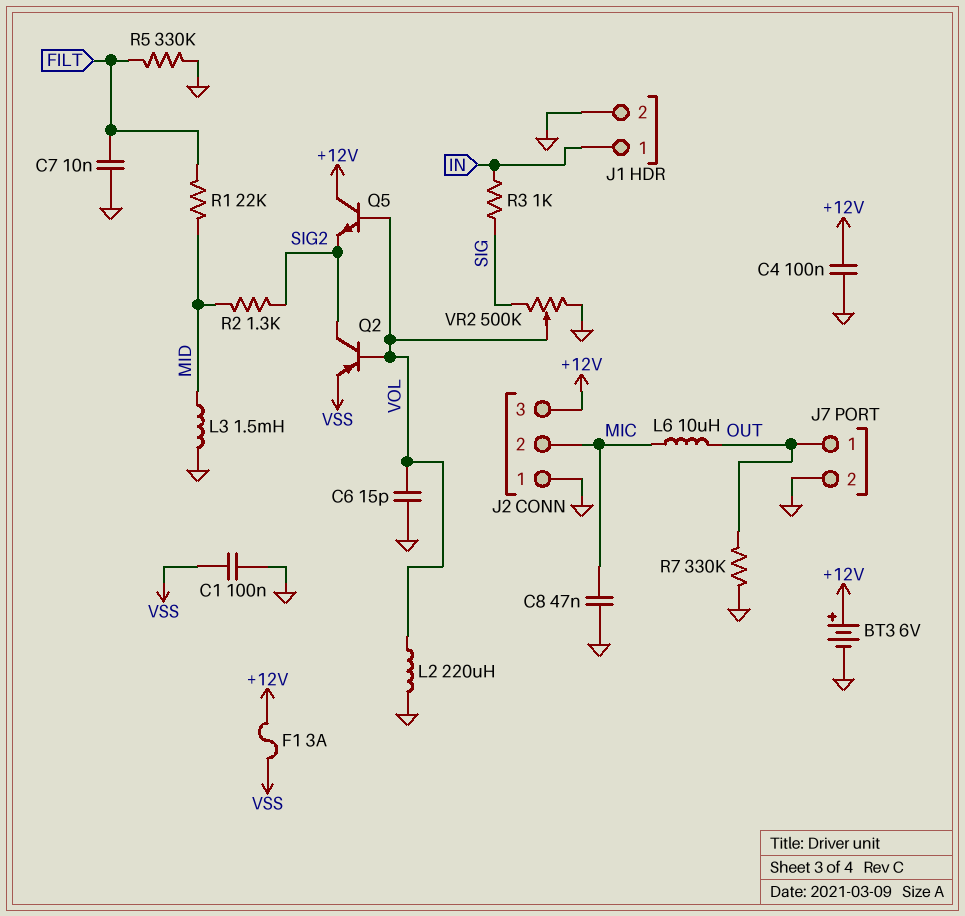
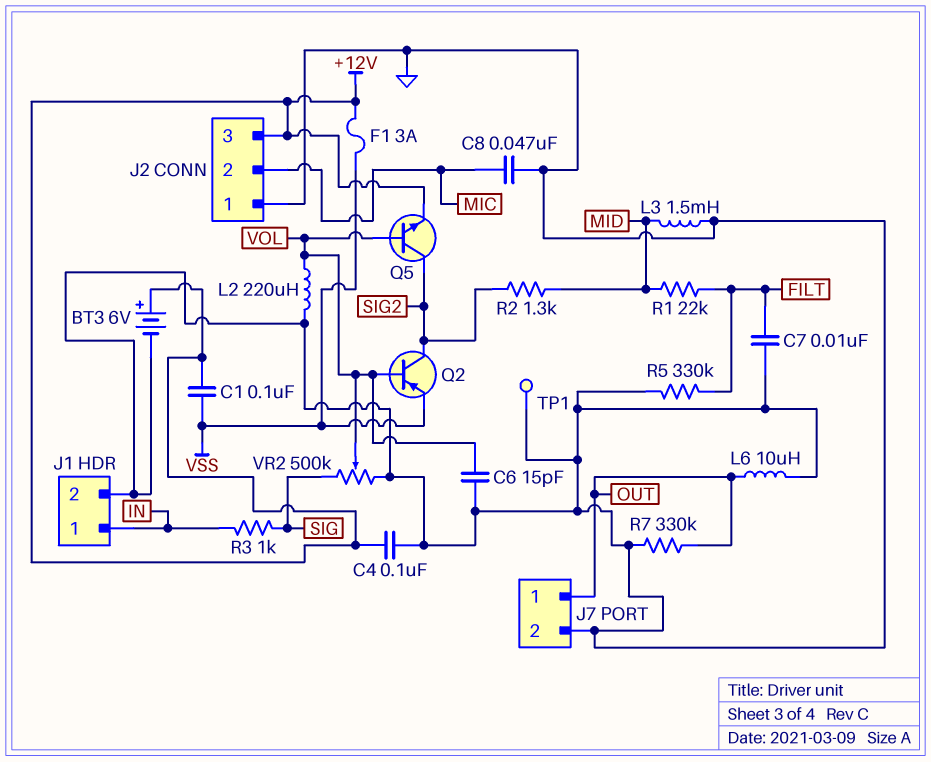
C1: 100nF (GND, VSS) -> 100nF (+12V, VSS)
L6: 10uH (MIC, OUT) -> 10uH (GND, OUT)
Q5: NPN (B VOL, C +12V, E SIG2) -> NPN (B VOL, C SIG2, E +12V)
TP1: none -> test point (GND)

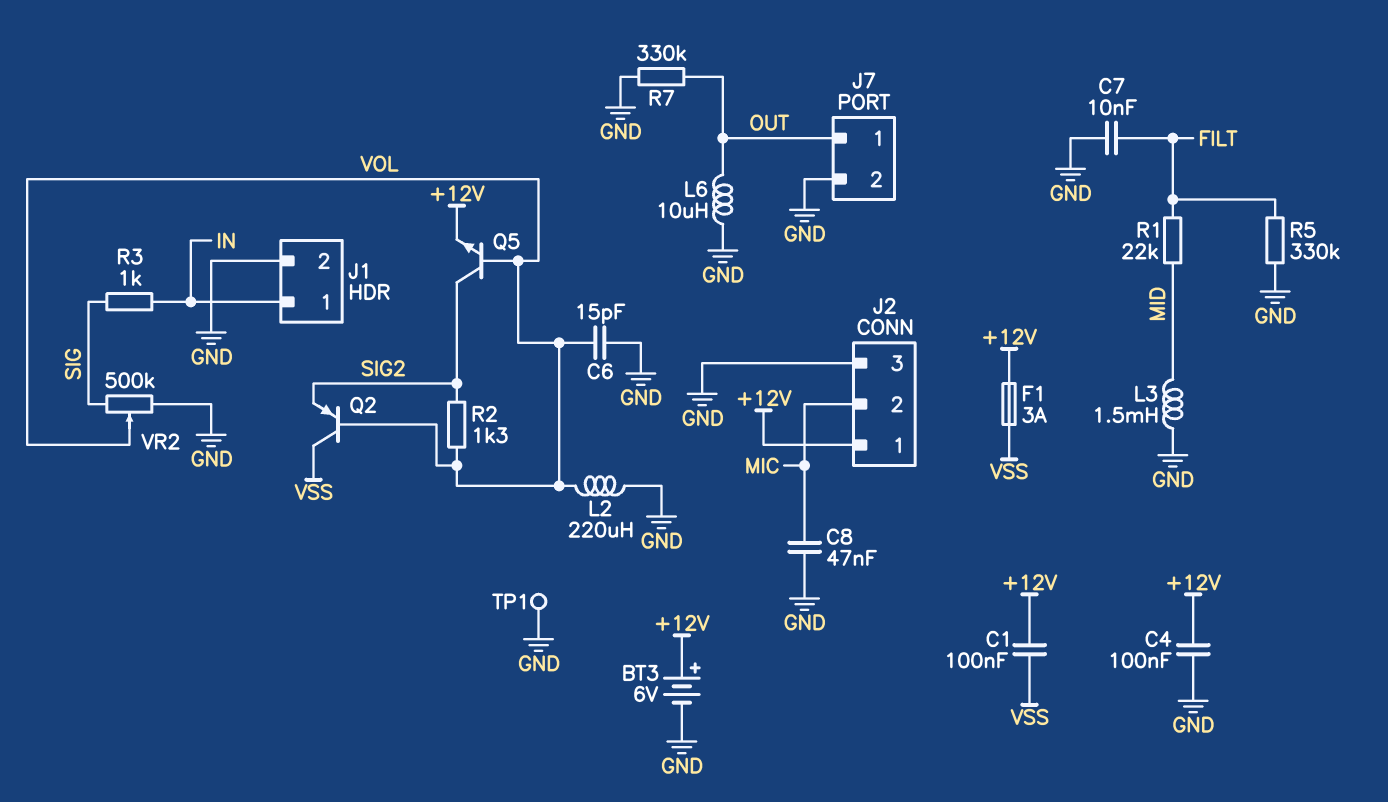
J2 pin 1: GND -> +12V
J2 pin 3: +12V -> GND
Q2: PNP (B VOL, C SIG2, E VSS) -> PNP (B VOL, C VSS, E SIG2)
R2: 1.3k (MID, SIG2) -> 1.3k (SIG2, VOL)

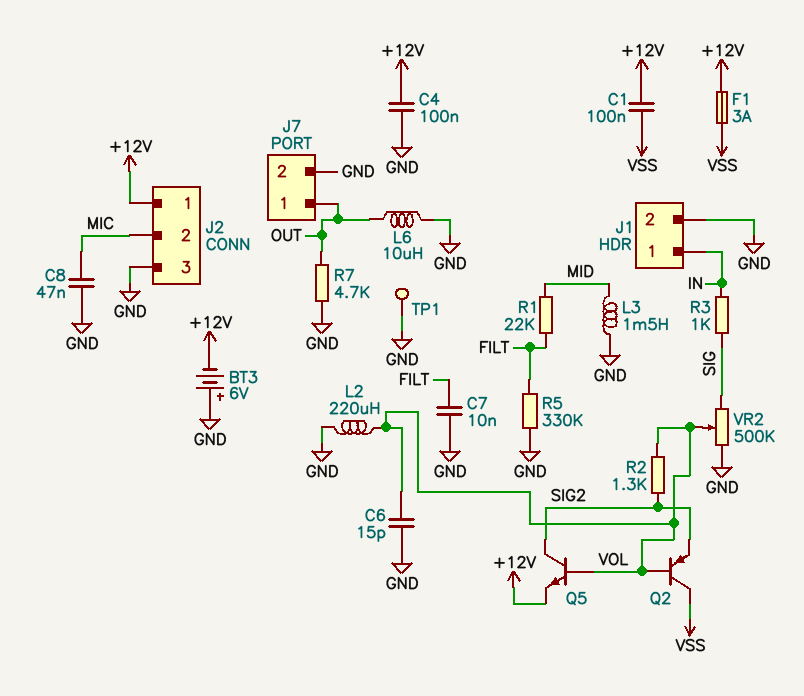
BT3: 6V (plus +12V, minus GND) -> 6V (plus GND, minus +12V)
R7: 330k (GND, OUT) -> 4.7k (GND, OUT)

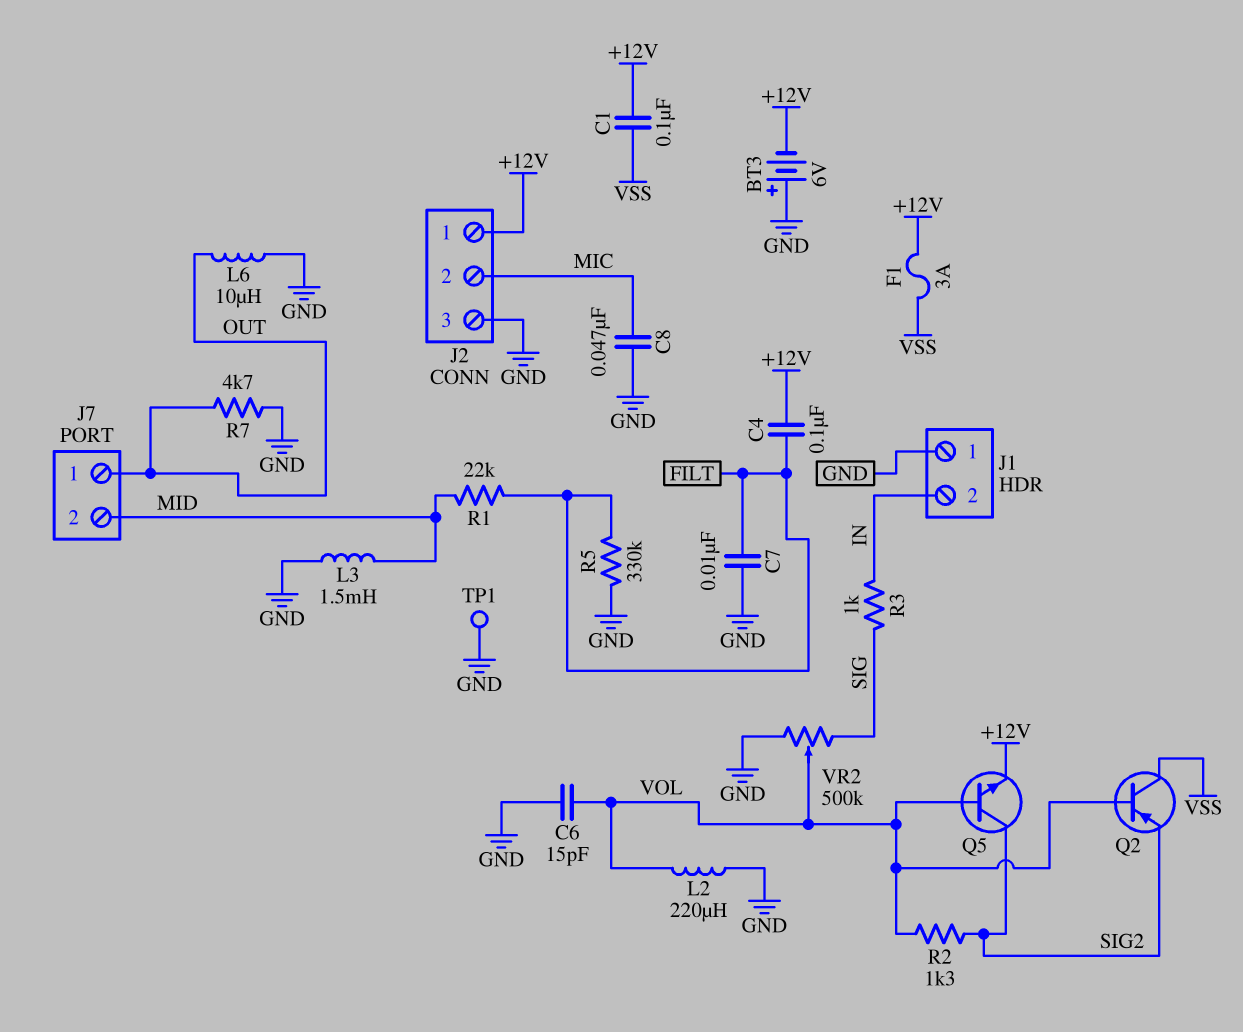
C4: 100nF (+12V, GND) -> 100nF (+12V, FILT)
J1 pin 1: IN -> GND
J1 pin 2: GND -> IN
J7 pin 2: GND -> MID

